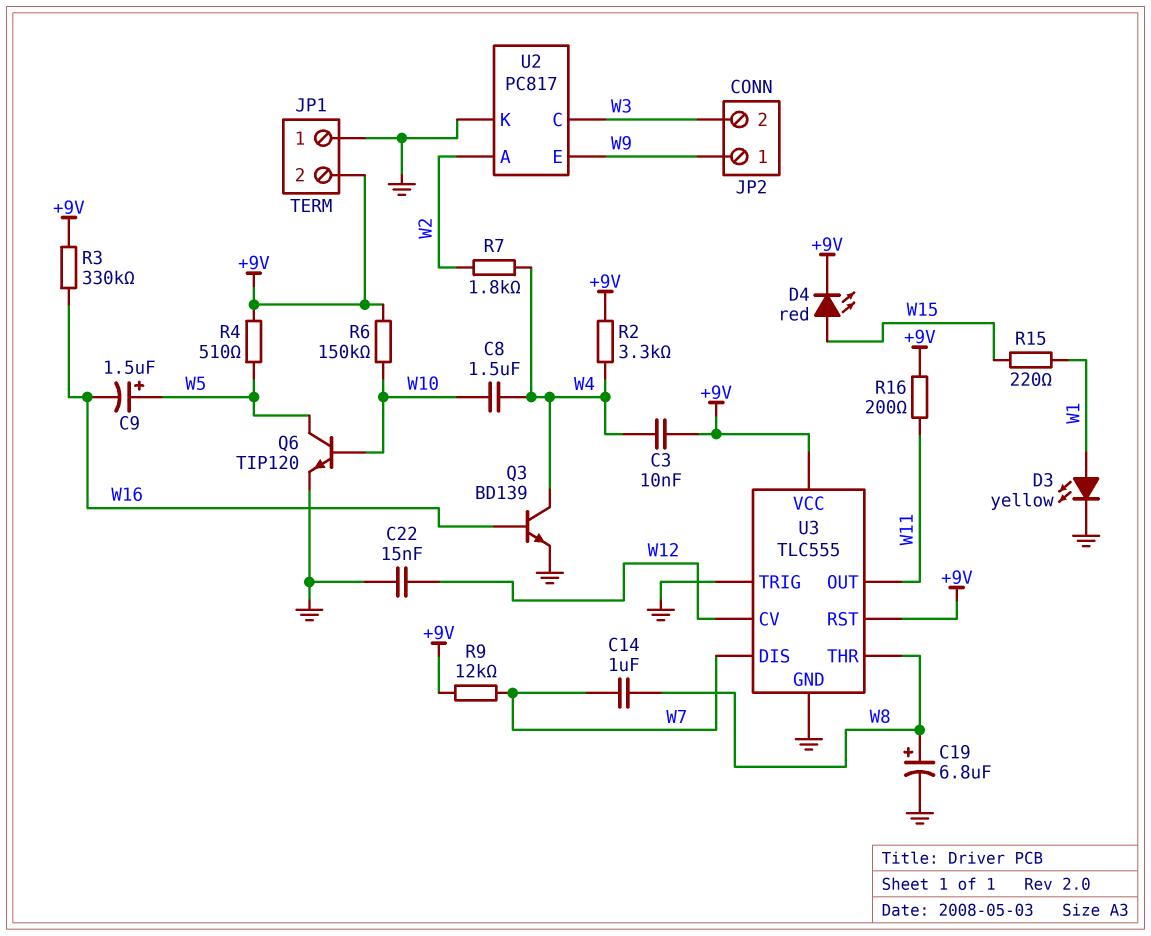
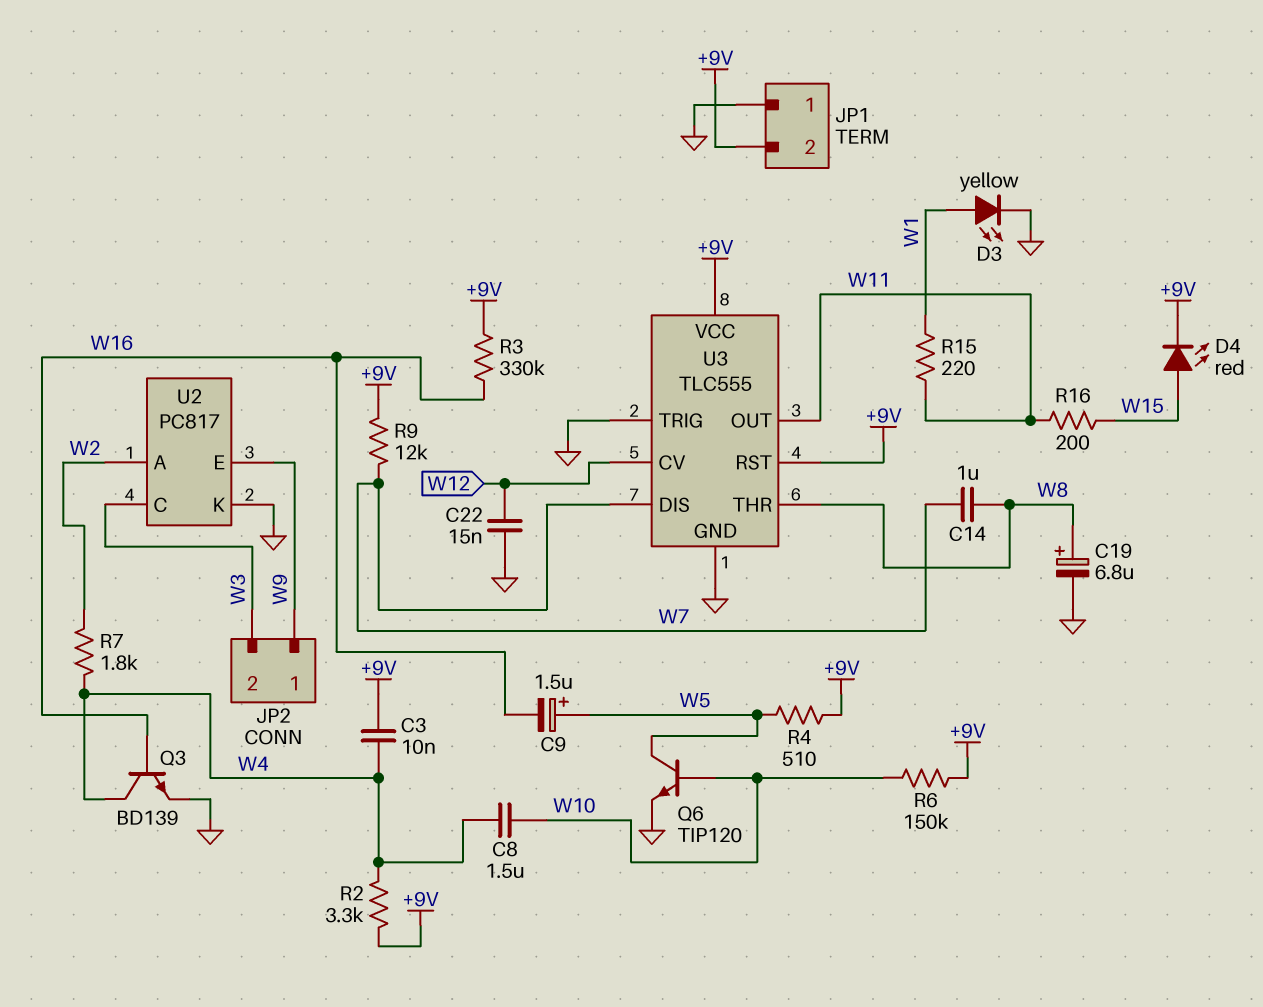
R15: 220 (W1, W15) -> 220 (W1, W11)
R16: 200 (+9V, W11) -> 200 (W11, W15)

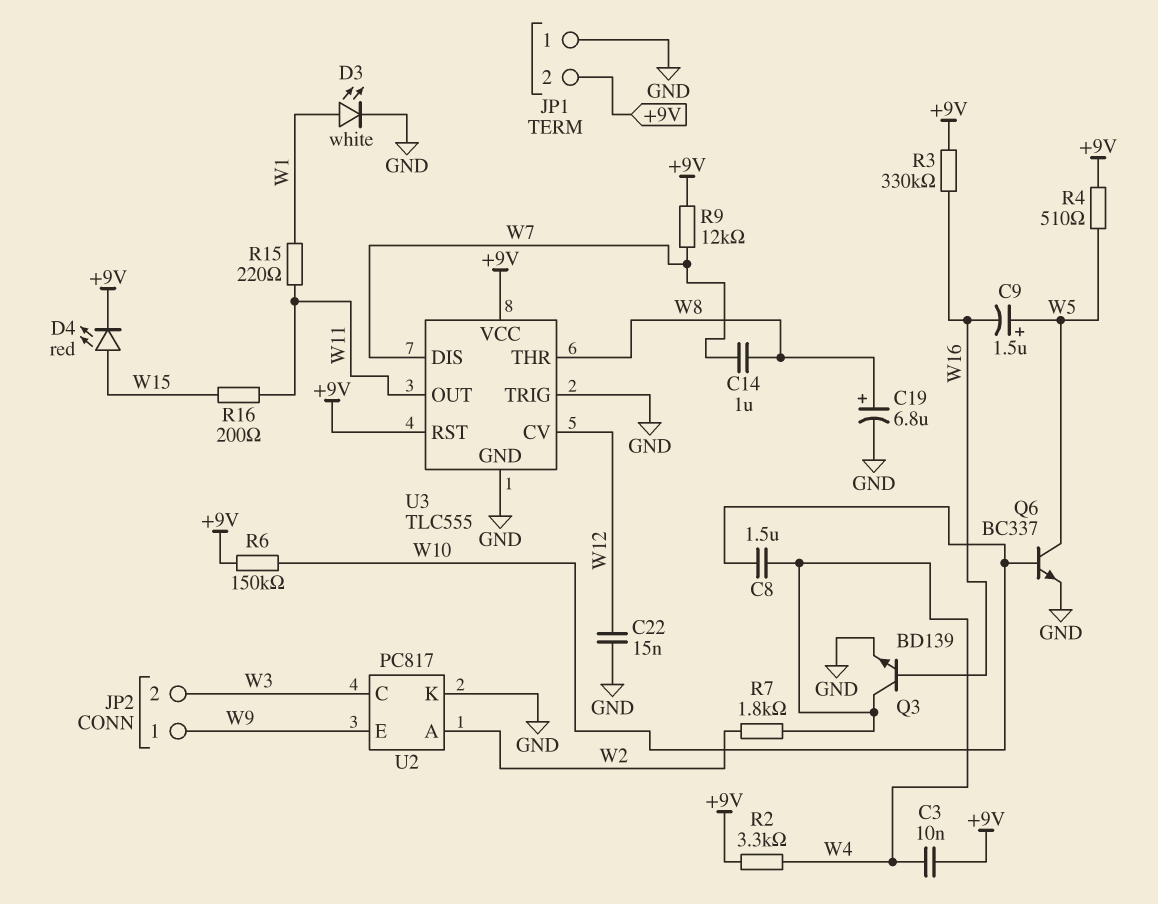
D3: LED yellow (A W1, K GND) -> LED white (A W1, K GND)
Q6: NPN TIP120 (B W10, C W5, E GND) -> NPN BC337 (B W10, C W5, E GND)

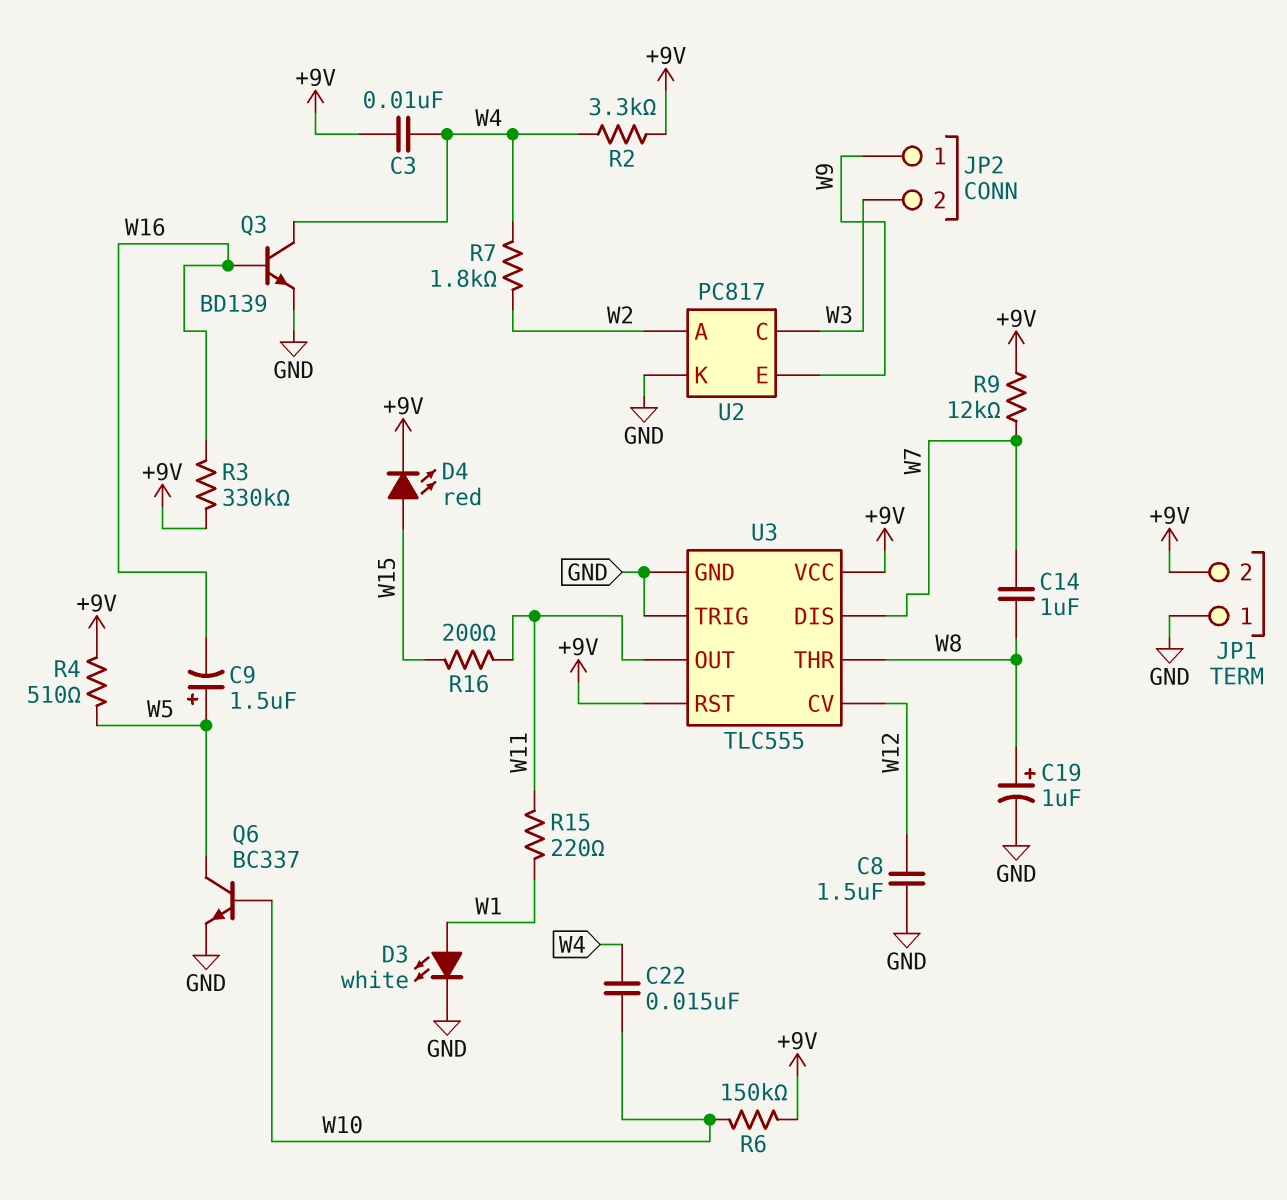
C8: 1.5uF (W4, W10) -> 1.5uF (GND, W12)
C19: 6.8uF (plus W8, minus GND) -> 1uF (plus W8, minus GND)
C22: 15nF (GND, W12) -> 15nF (W4, W10)

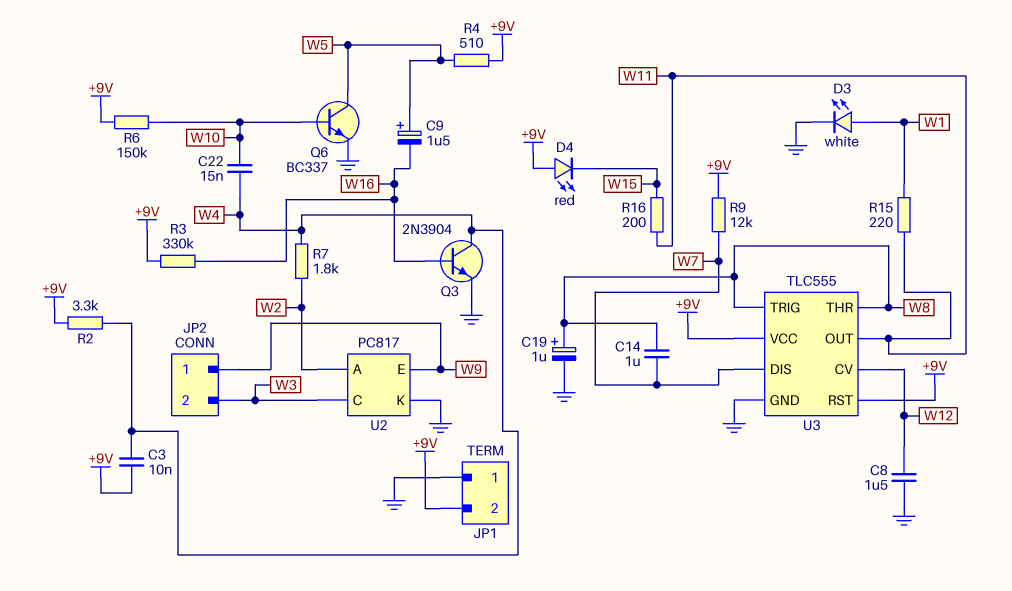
D4: LED red (A W15, K +9V) -> LED red (A +9V, K W15)
Q3: NPN BD139 (B W16, C W4, E GND) -> NPN 2N3904 (B W16, C W4, E GND)
U3 pin TRIG: GND -> W8

